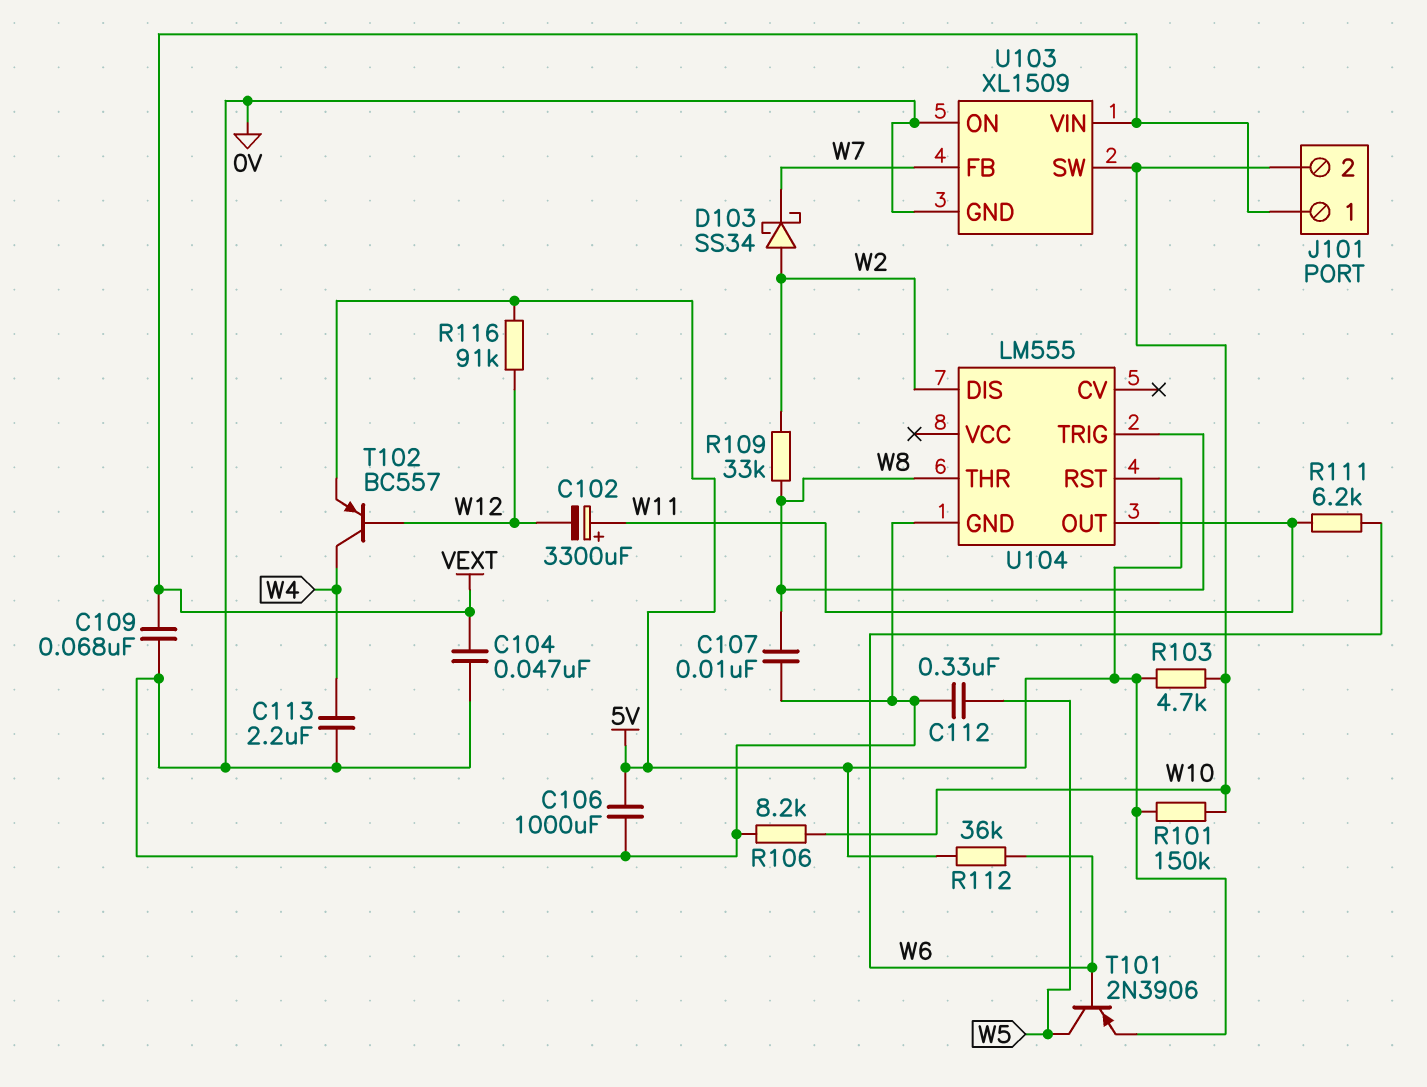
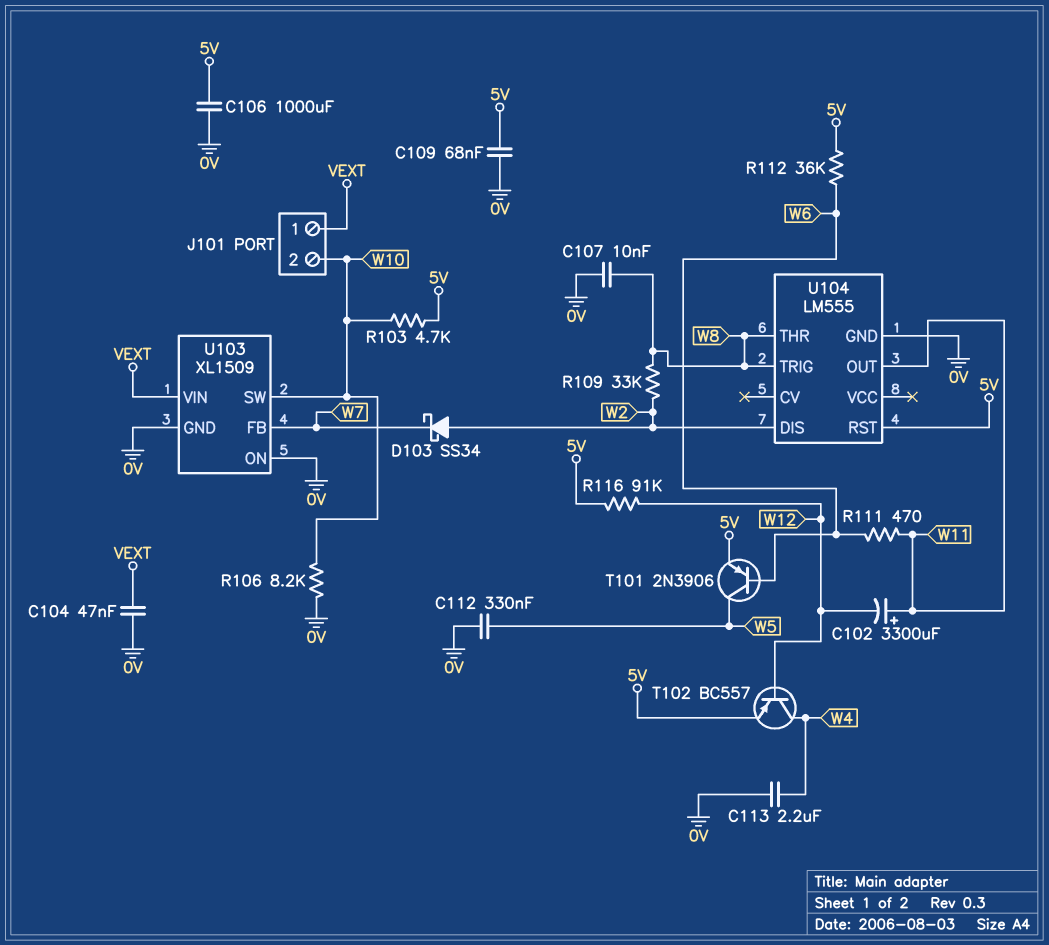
C109: 68nF (0V, VEXT) -> 68nF (0V, 5V)
R101: 150k (5V, W10) -> none
R111: 6.2k (W6, W11) -> 470 (W6, W11)

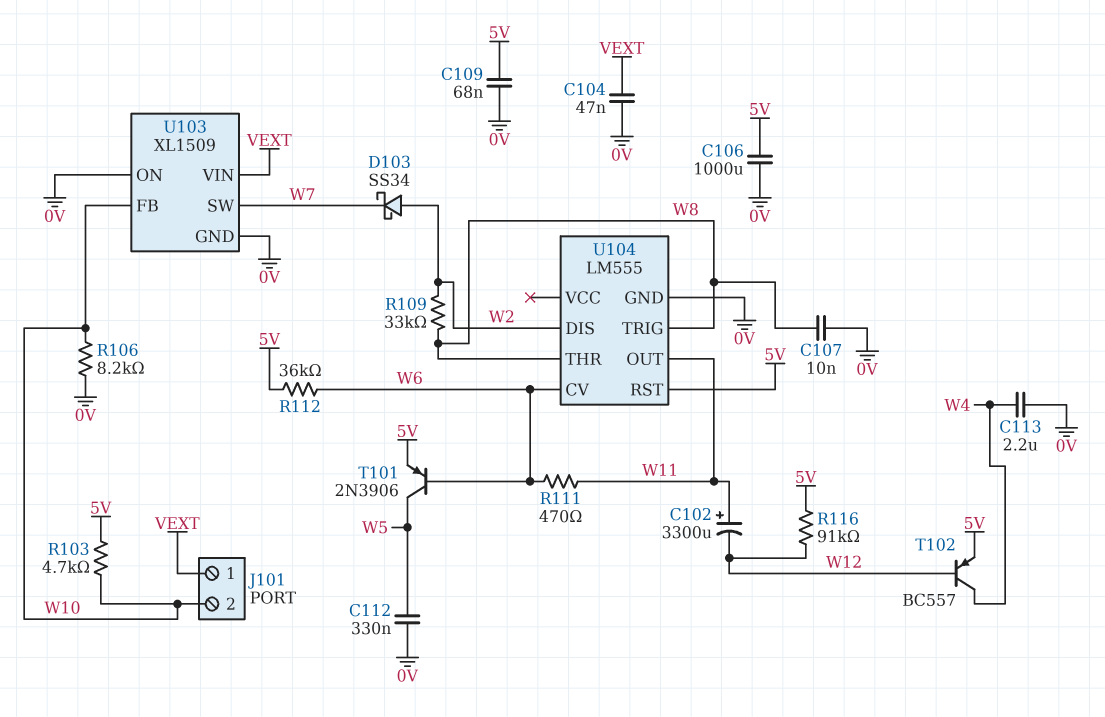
U103 pin FB: W7 -> W10
U103 pin SW: W10 -> W7
U104 pin CV: none -> W6

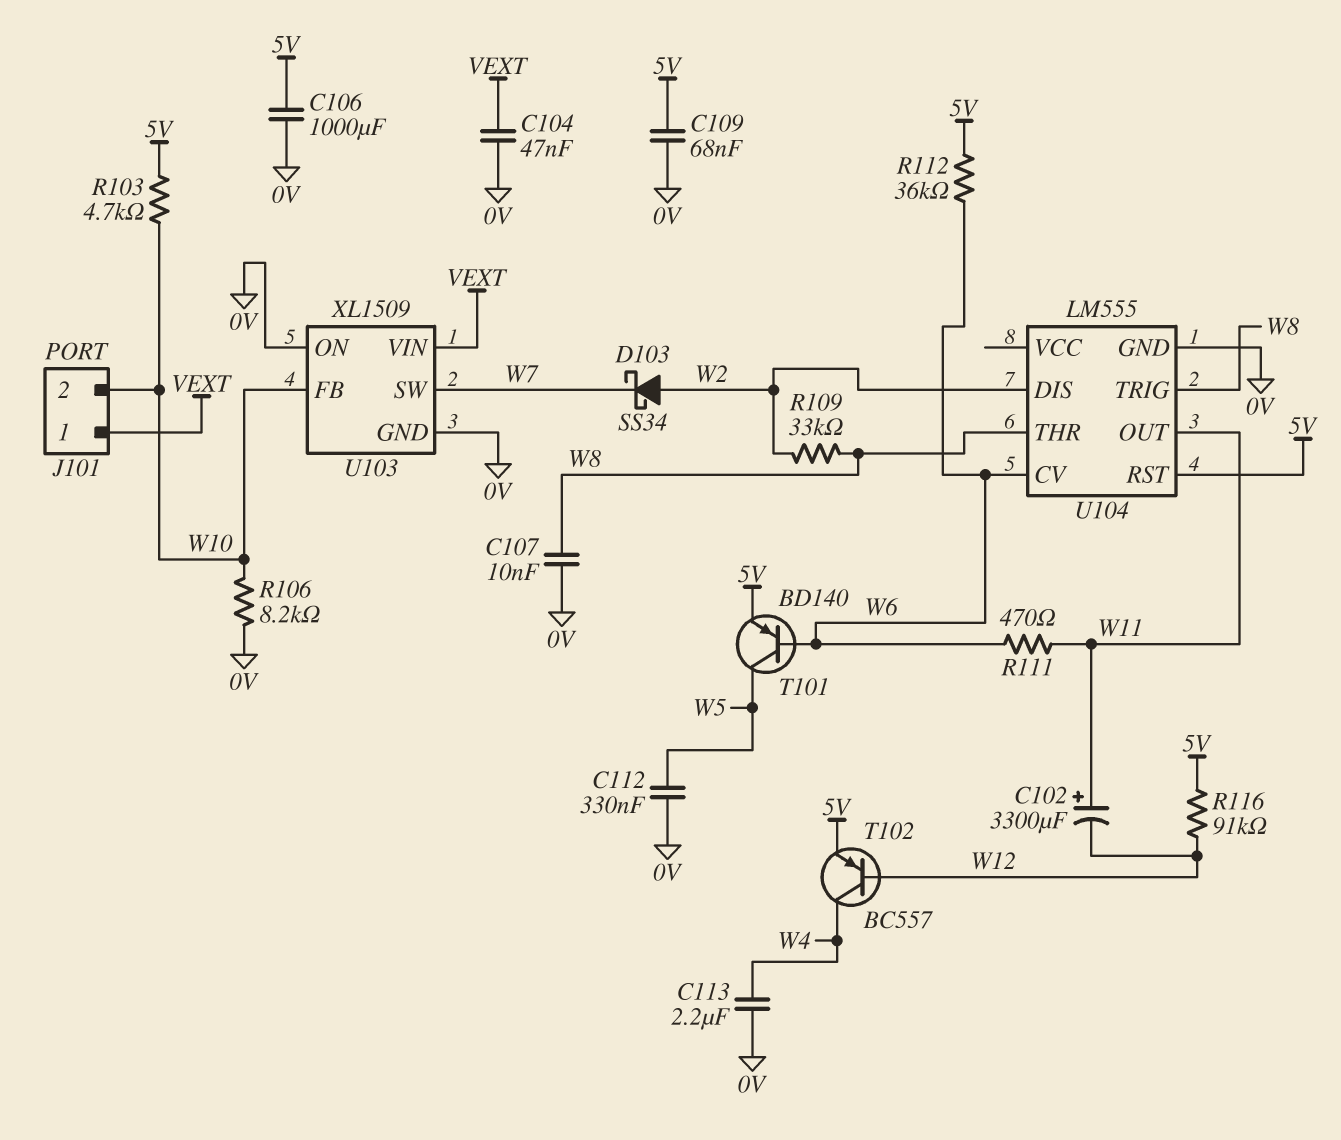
T101: PNP 2N3906 (B W6, C W5, E 5V) -> PNP BD140 (B W6, C W5, E 5V)

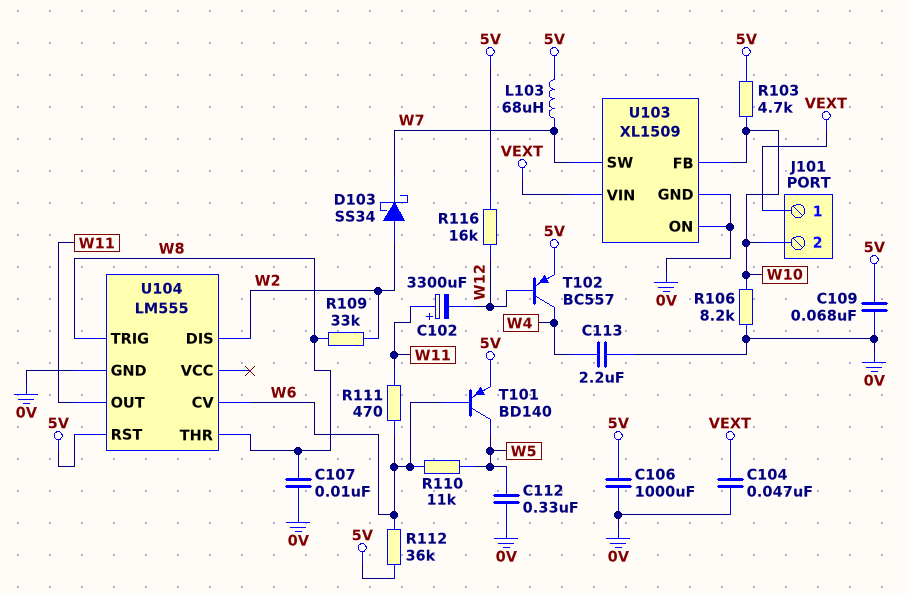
L103: none -> 68uH (5V, W7)
R110: none -> 11k (W5, W6)
R116: 91k (5V, W12) -> 16k (5V, W12)

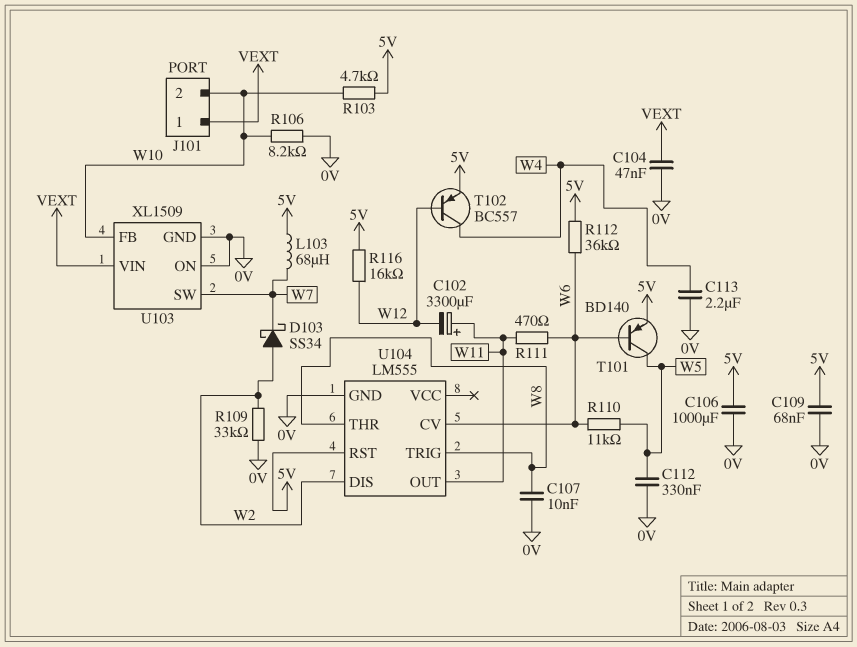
R109: 33k (W2, W8) -> 33k (0V, W2)

